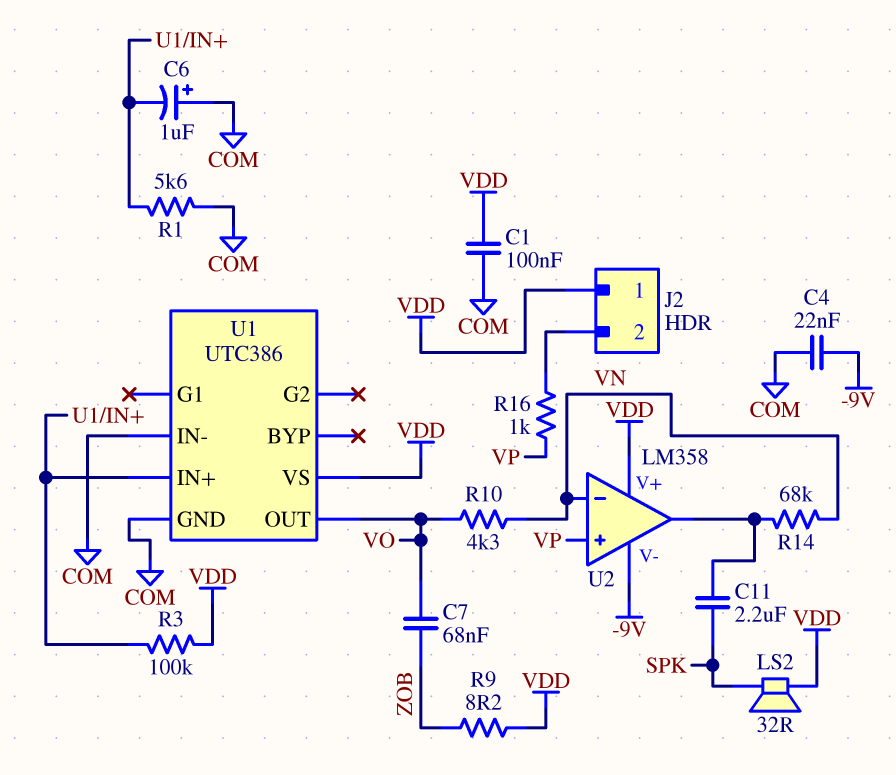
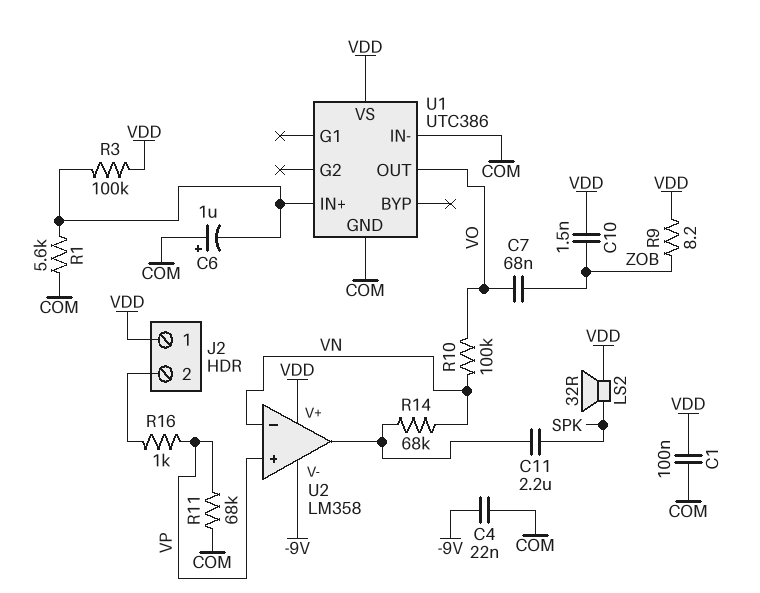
C10: none -> 1.5nF (VDD, ZOB)
R10: 4.3k (VN, VO) -> 100k (VN, VO)
R11: none -> 68k (COM, VP)

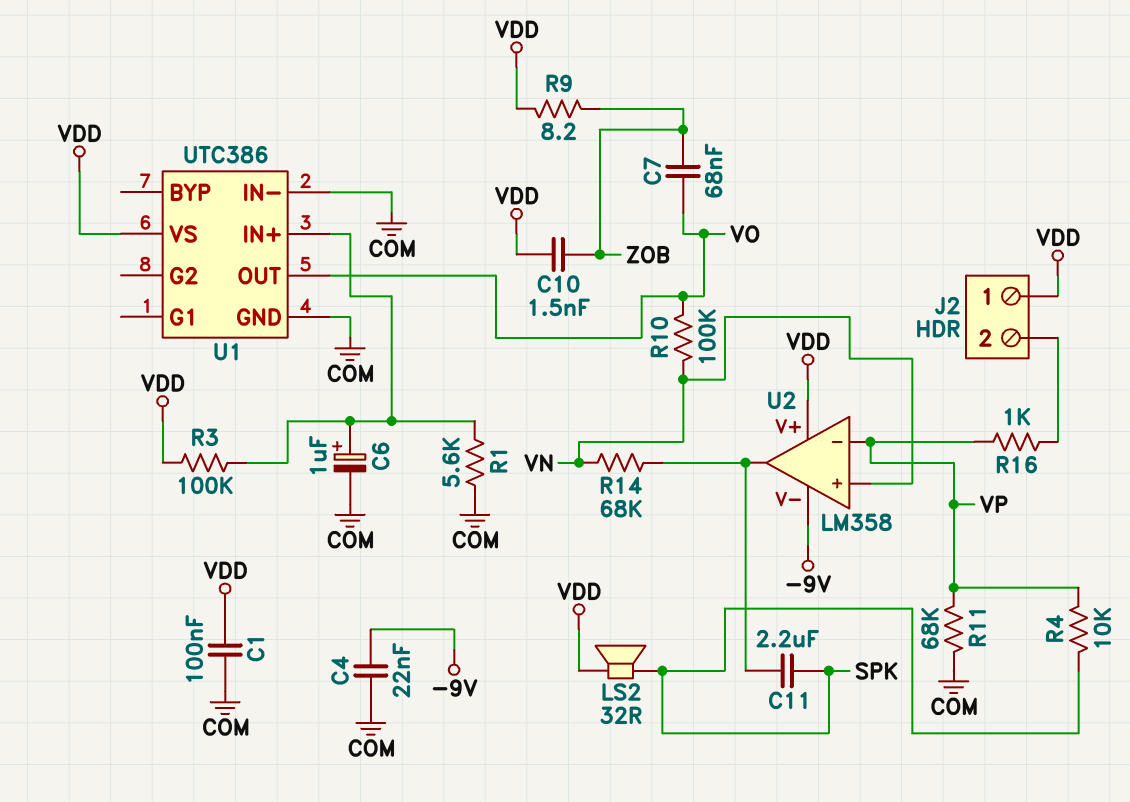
C6: 1uF (plus COM, minus U1/IN+) -> 1uF (plus U1/IN+, minus COM)
R4: none -> 10k (SPK, VP)
U2 pin in+: VP -> VN
U2 pin in-: VN -> VP

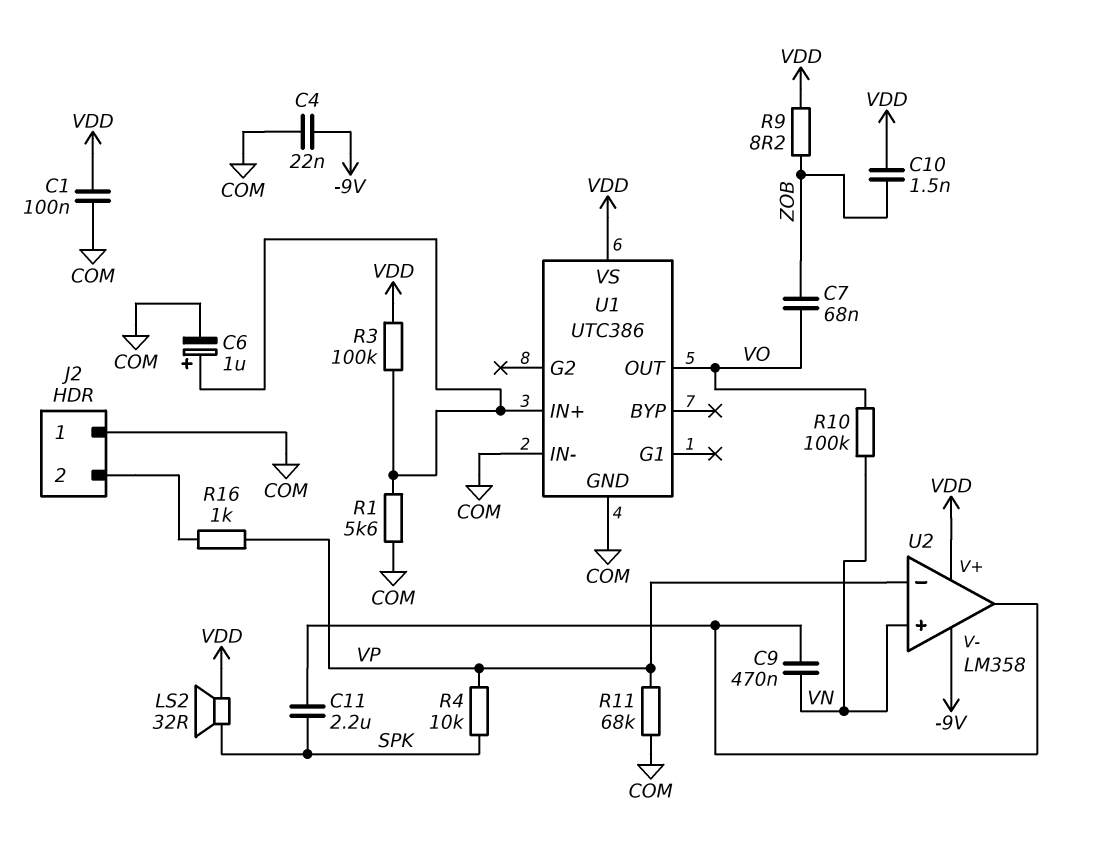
C9: none -> 470nF (U2/out, VN)
J2 pin 1: VDD -> COM
R14: 68k (U2/out, VN) -> none

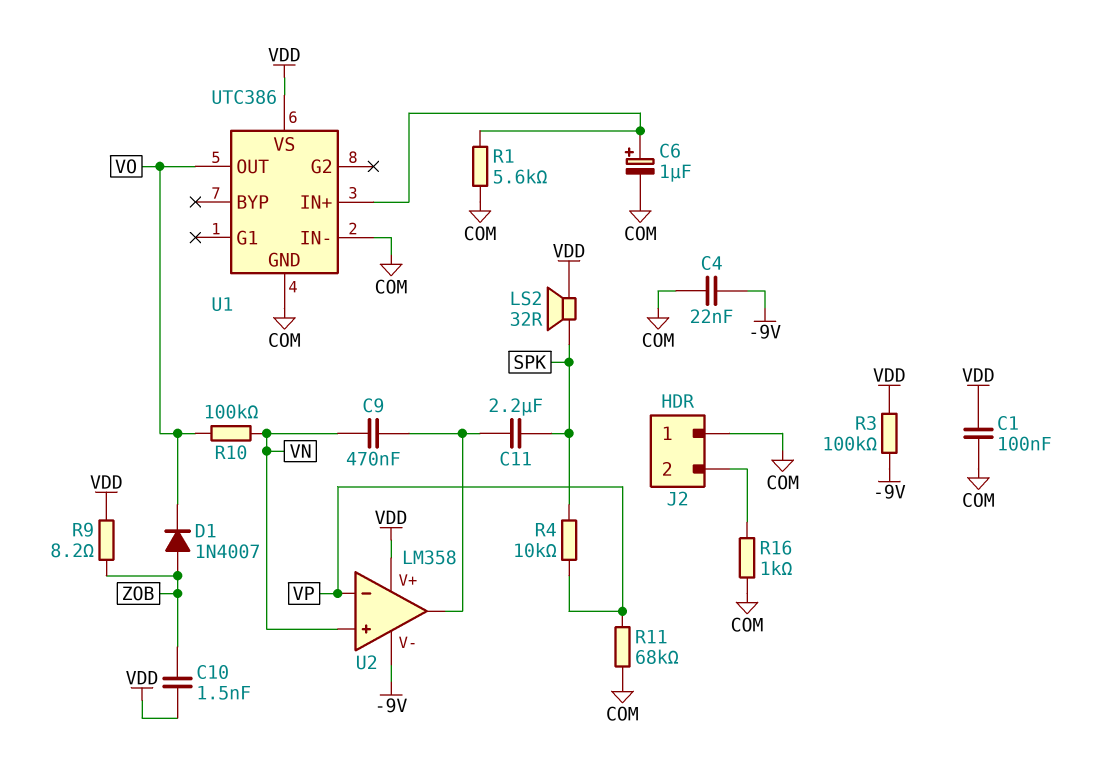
C7: 68nF (VO, ZOB) -> none
D1: none -> diode 1N4007 (A ZOB, K VO)
R3: 100k (U1/IN+, VDD) -> 100k (-9V, VDD)
R16: 1k (J2/2, VP) -> 1k (COM, J2/2)

